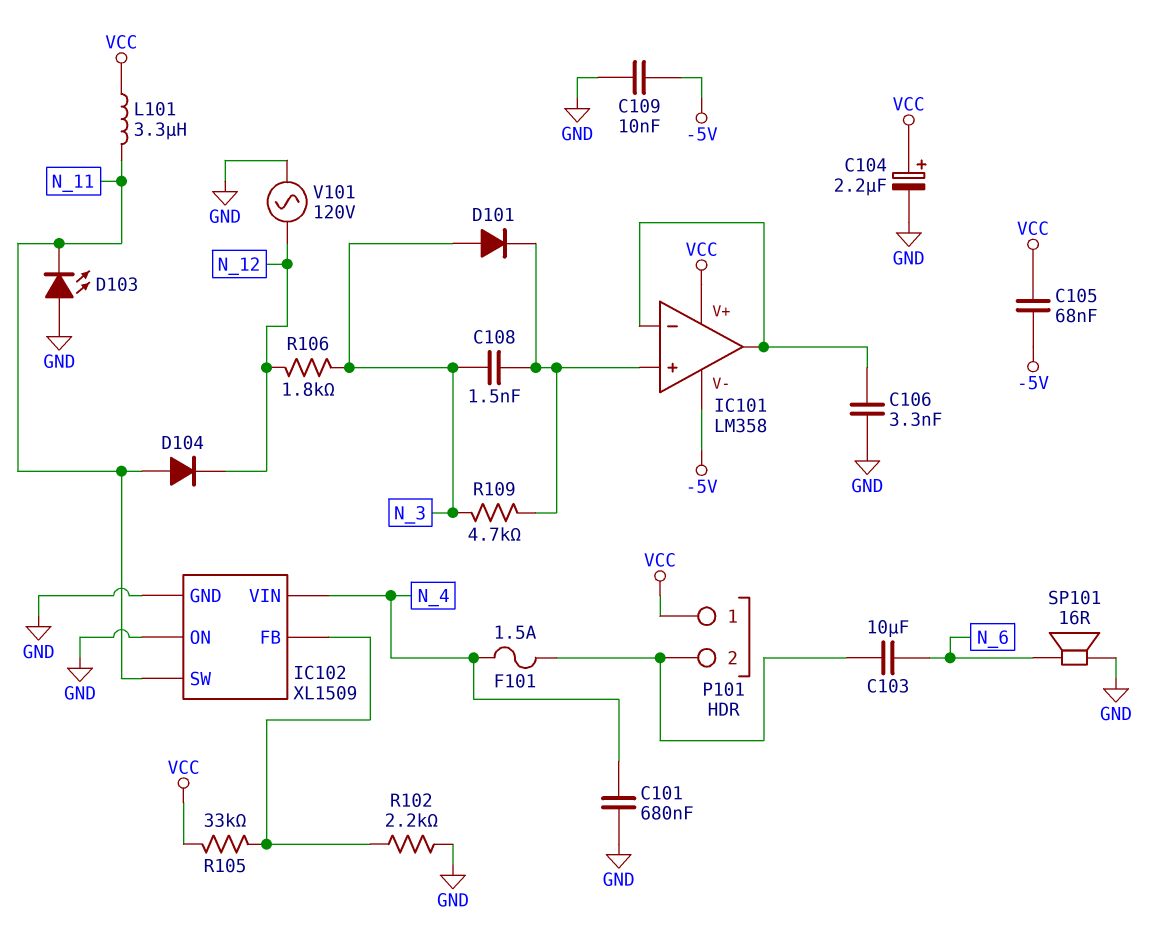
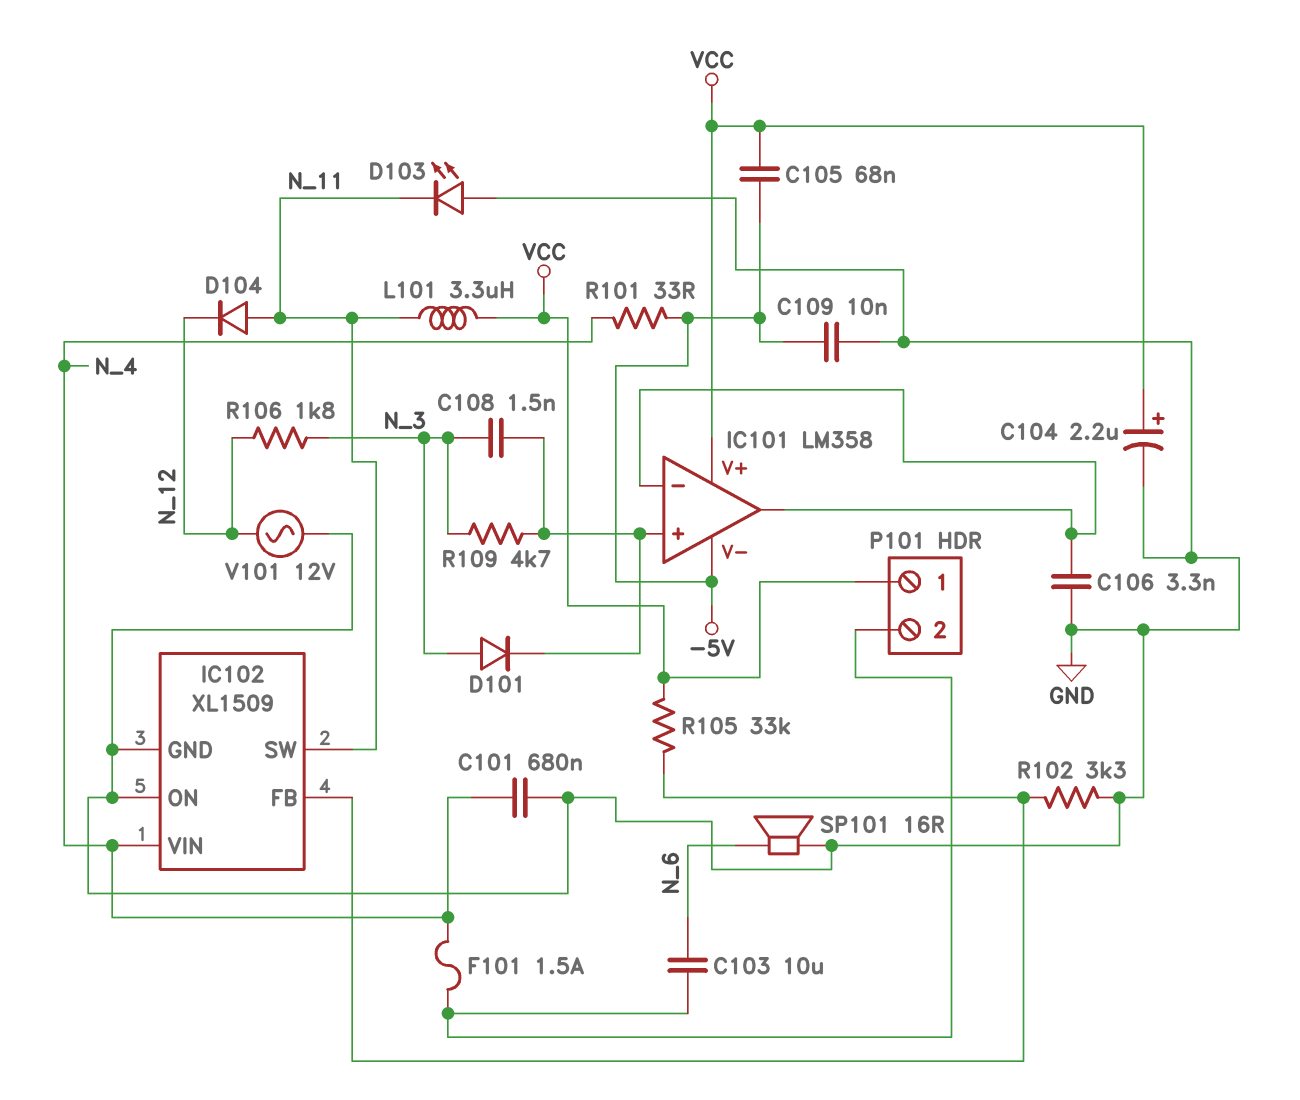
R101: none -> 33 (-5V, N_4)
R102: 2.2k (GND, IC102/FB) -> 3.3k (GND, IC102/FB)
V101: AC 120V (GND, N_12) -> AC 12V (GND, N_12)

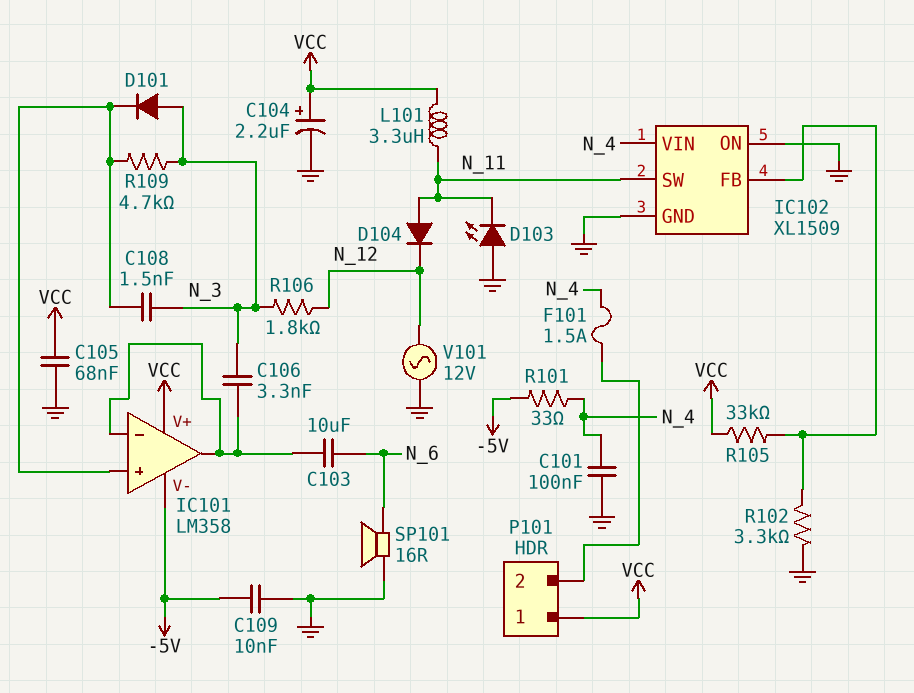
C101: 680nF (GND, N_4) -> 100nF (GND, N_4)
C103: 10uF (N_6, P101/2) -> 10uF (IC101/in-, N_6)
C105: 68nF (-5V, VCC) -> 68nF (GND, VCC)
C106: 3.3nF (GND, IC101/in-) -> 3.3nF (IC101/in-, N_3)

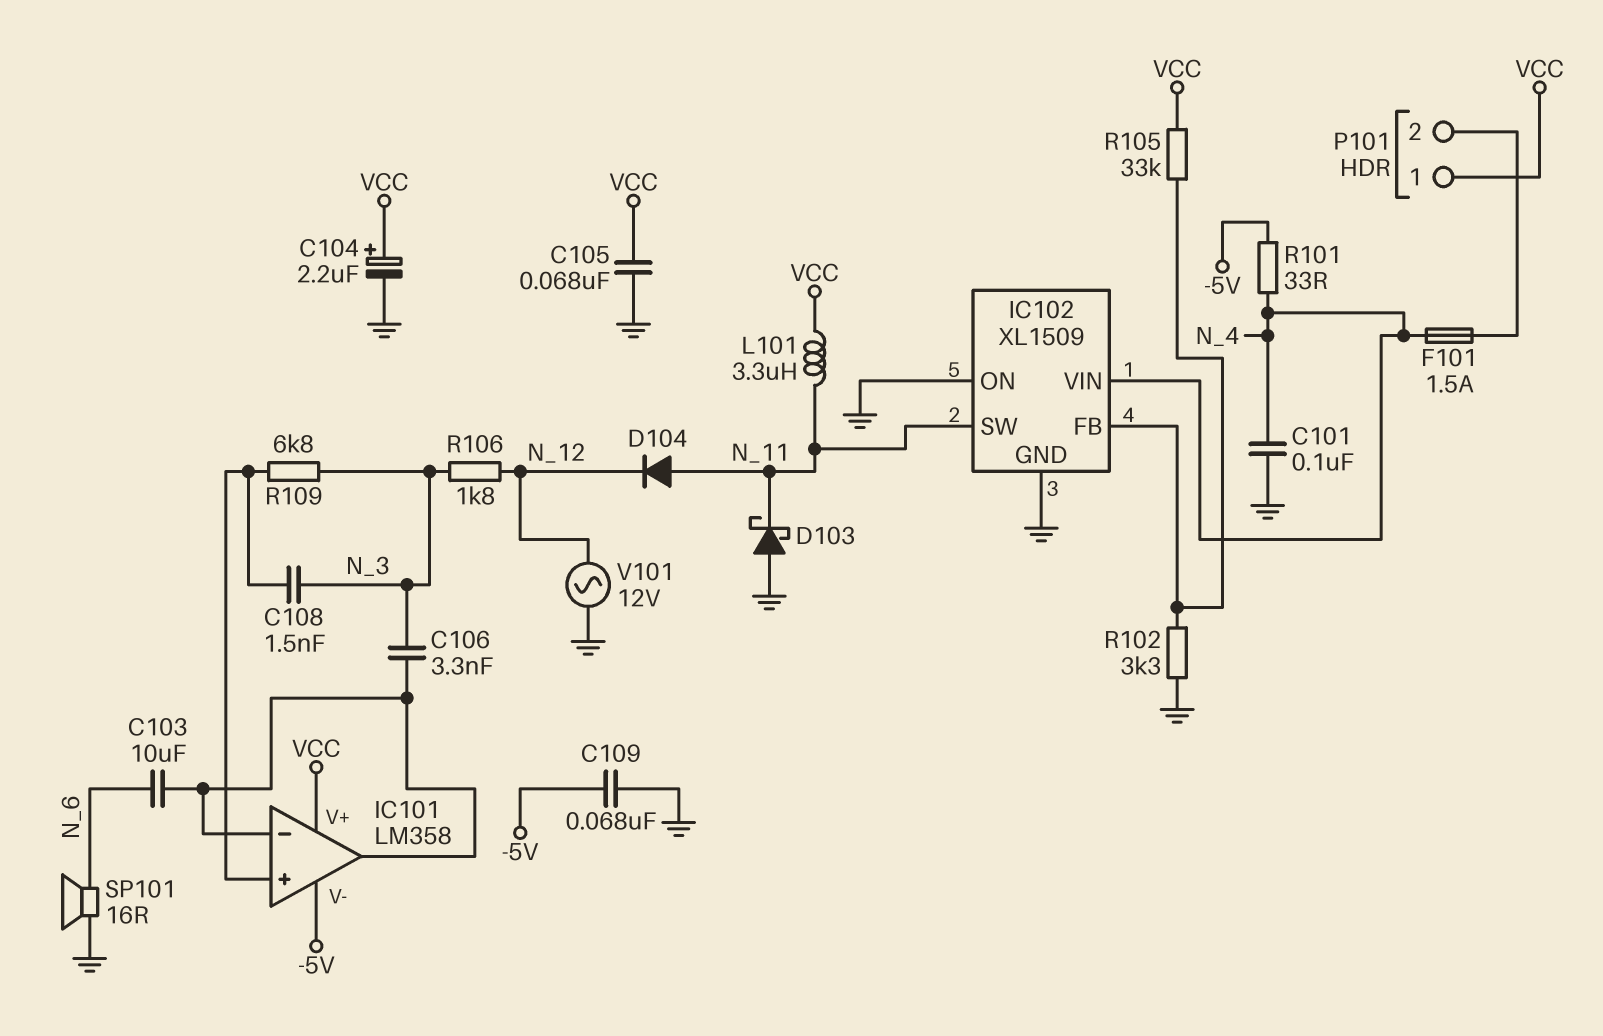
C109: 10nF (-5V, GND) -> 68nF (-5V, GND)
D101: diode (A N_3, K IC101/in+) -> none
D103: LED (A GND, K N_11) -> schottky (A GND, K N_11)
R109: 4.7k (IC101/in+, N_3) -> 6.8k (IC101/in+, N_3)

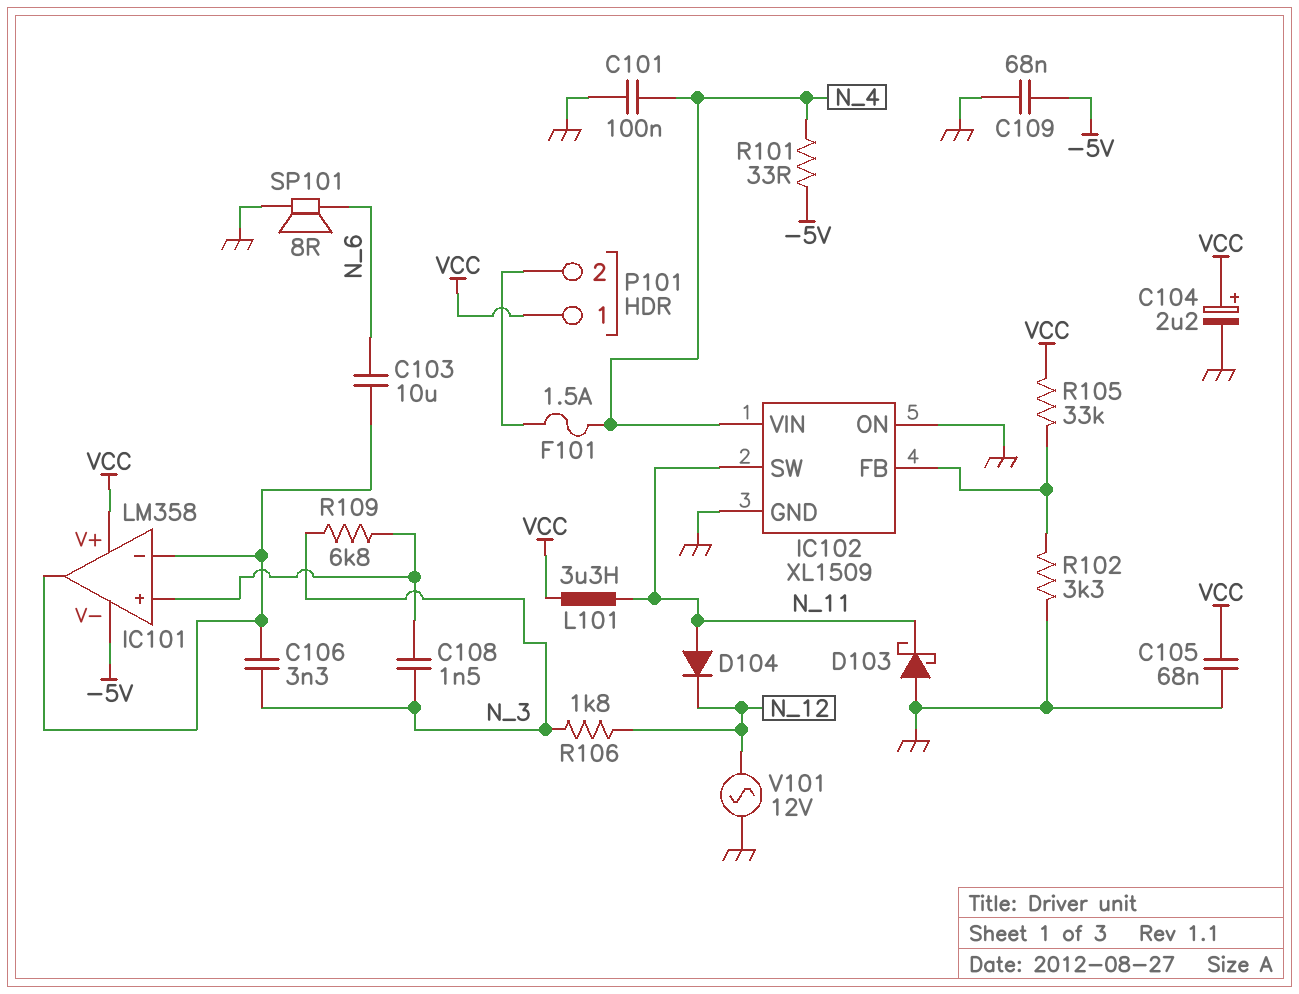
SP101: speaker 16R (GND, N_6) -> speaker 8R (GND, N_6)

